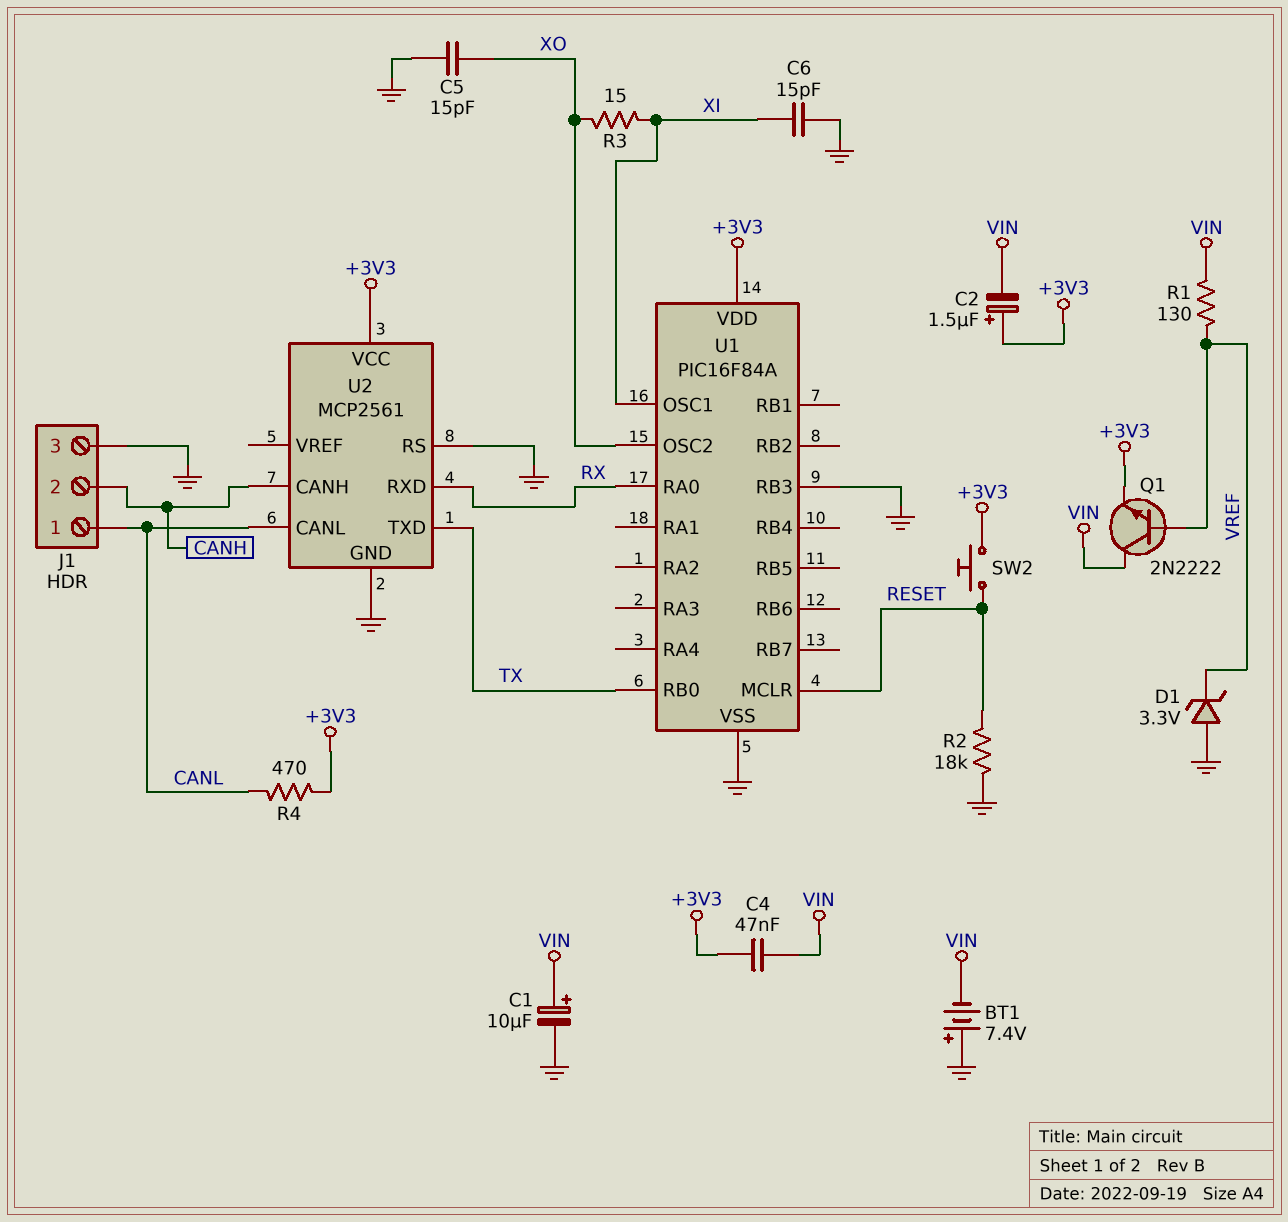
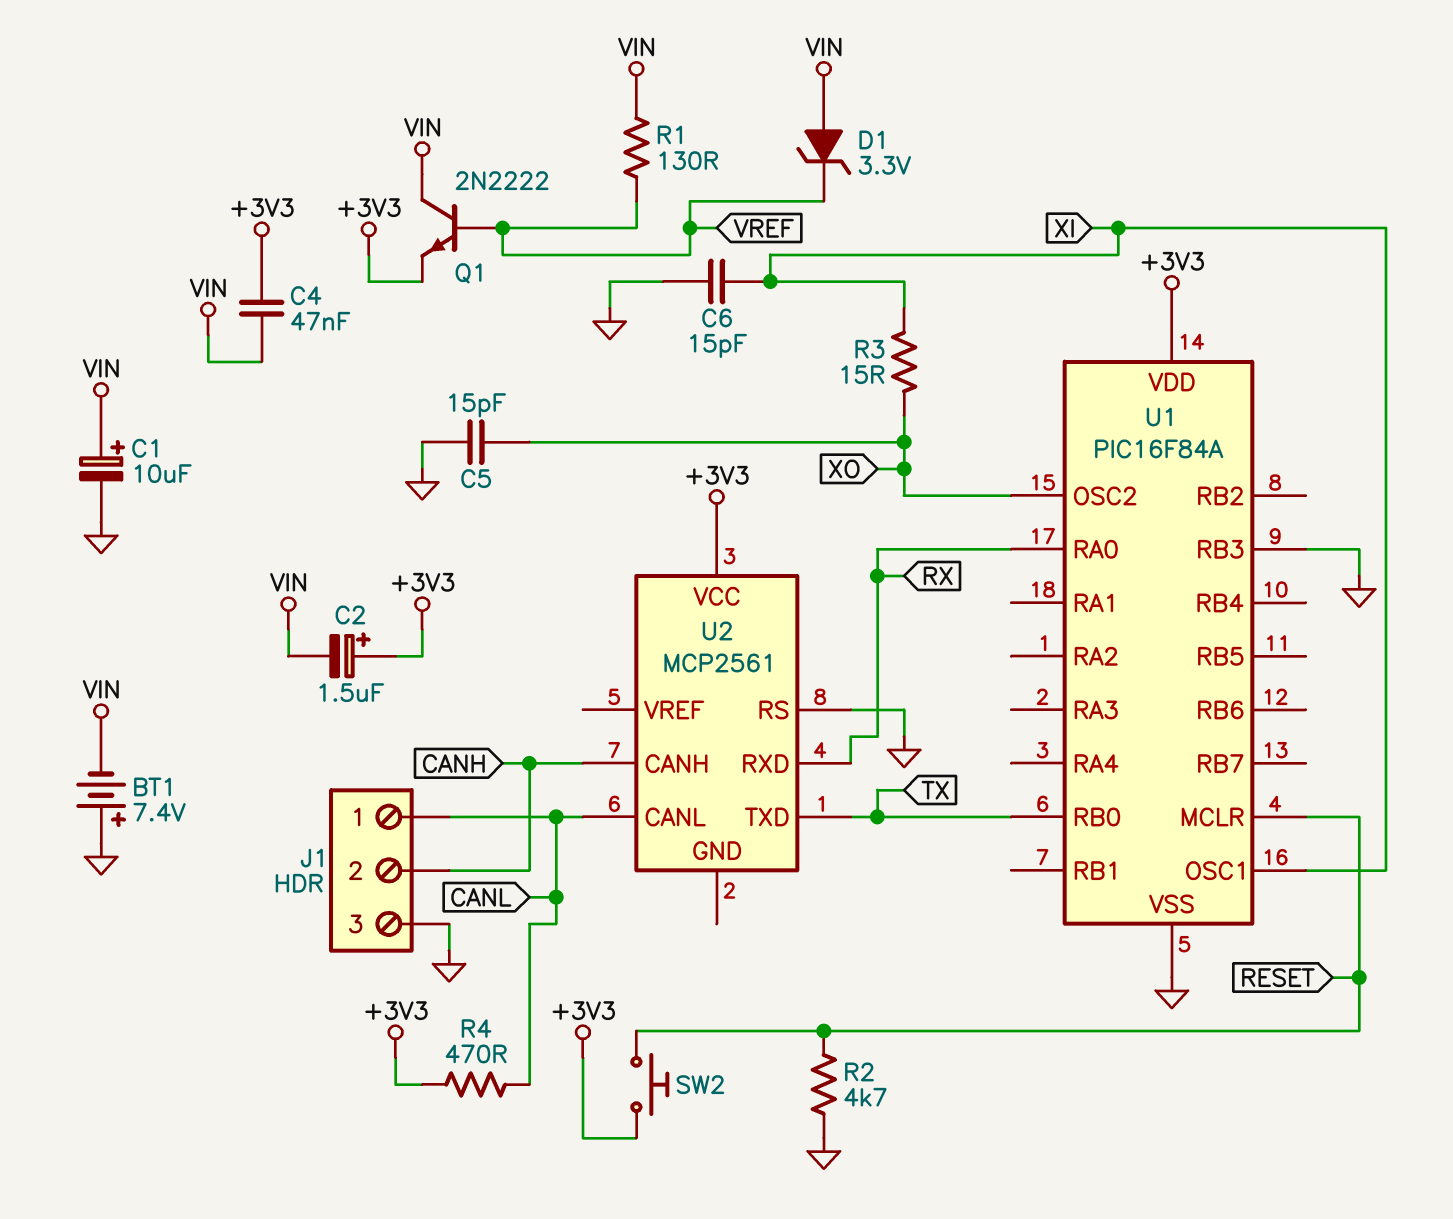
D1: zener 3.3V (A GND, K VREF) -> zener 3.3V (A VIN, K VREF)
R2: 18k (GND, RESET) -> 4.7k (GND, RESET)
U2 pin GND: GND -> none

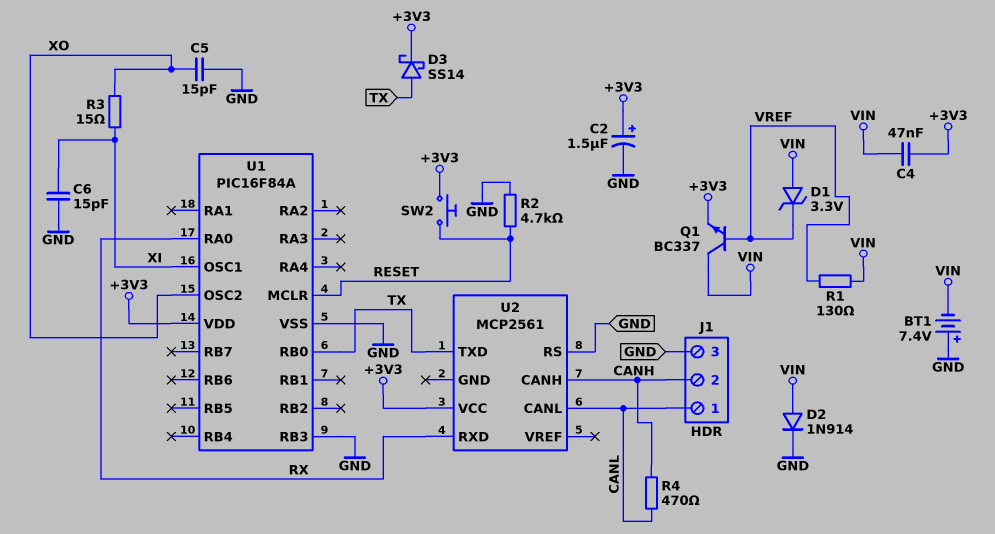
C1: 10uF (plus VIN, minus GND) -> none
C2: 1.5uF (plus +3V3, minus VIN) -> 1.5uF (plus +3V3, minus GND)
D2: none -> diode 1N914 (A VIN, K GND)
D3: none -> schottky SS14 (A TX, K +3V3)
Q1: NPN 2N2222 (B VREF, C VIN, E +3V3) -> NPN BC337 (B VREF, C VIN, E +3V3)
R4: 470 (+3V3, CANL) -> 470 (CANH, CANL)

